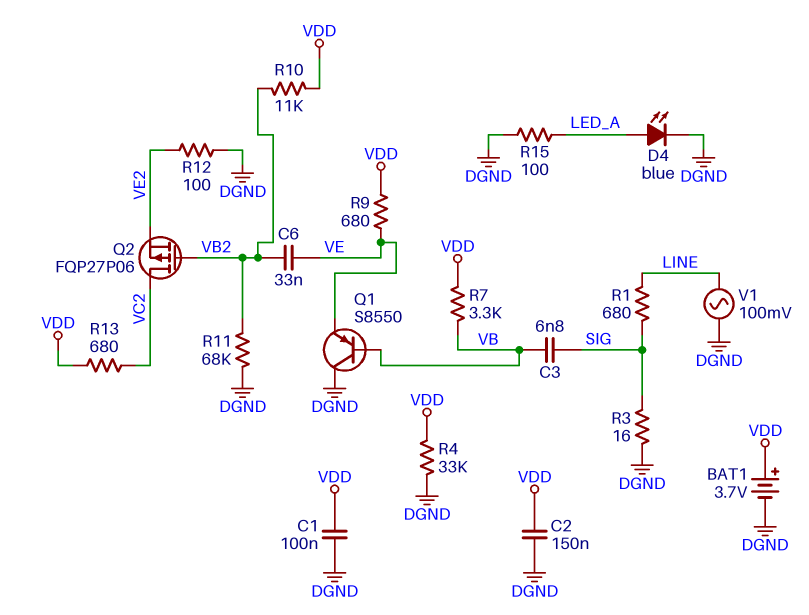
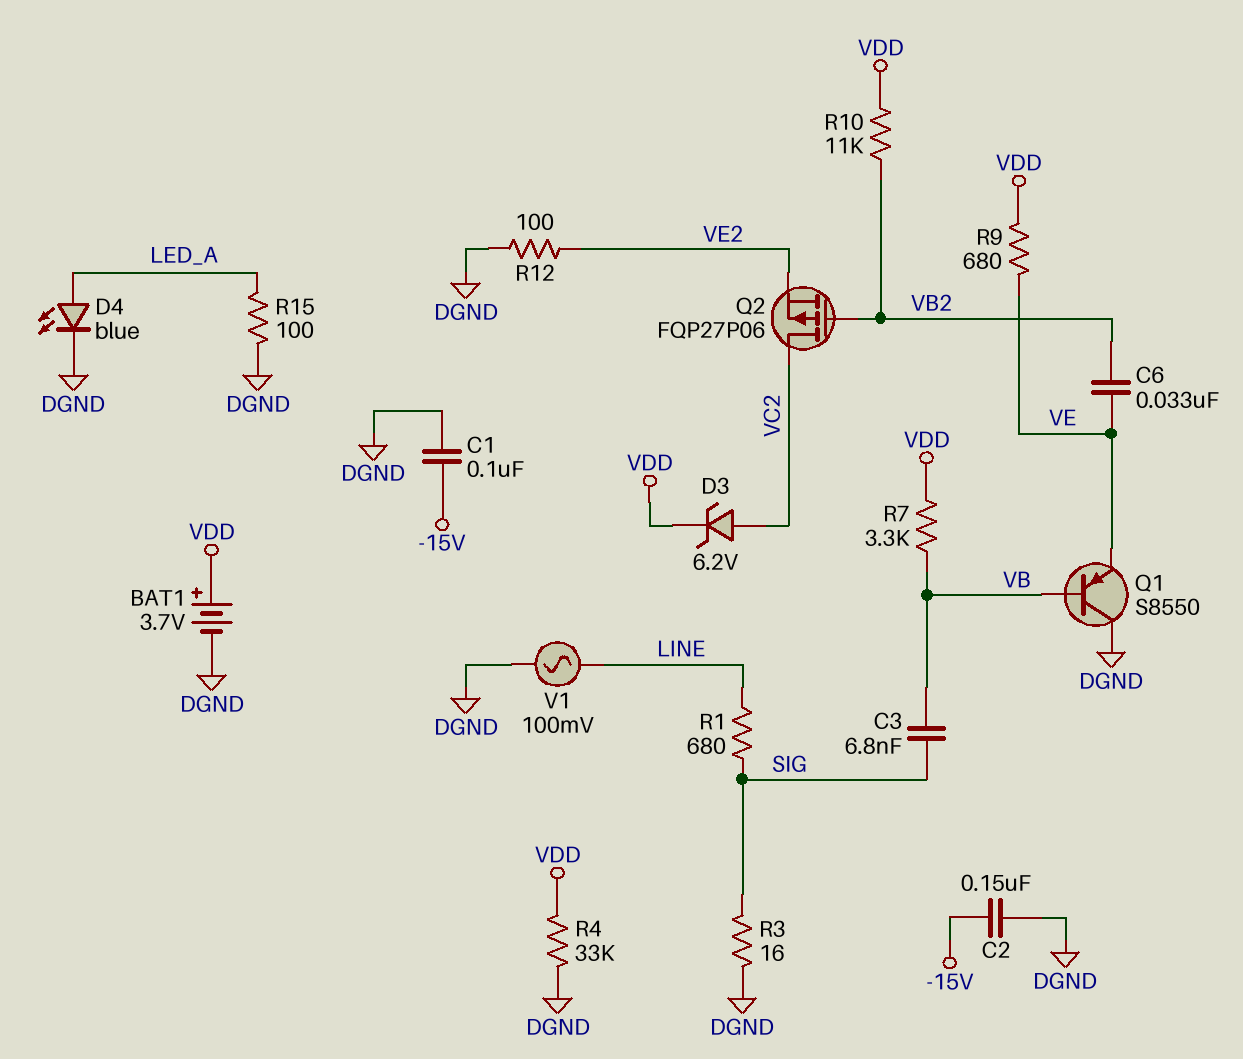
C1: 100nF (DGND, VDD) -> 100nF (-15V, DGND)
C2: 150nF (DGND, VDD) -> 150nF (-15V, DGND)
D3: none -> zener 6.2V (A VC2, K VDD)
R11: 68k (DGND, VB2) -> none
R13: 680 (VC2, VDD) -> none

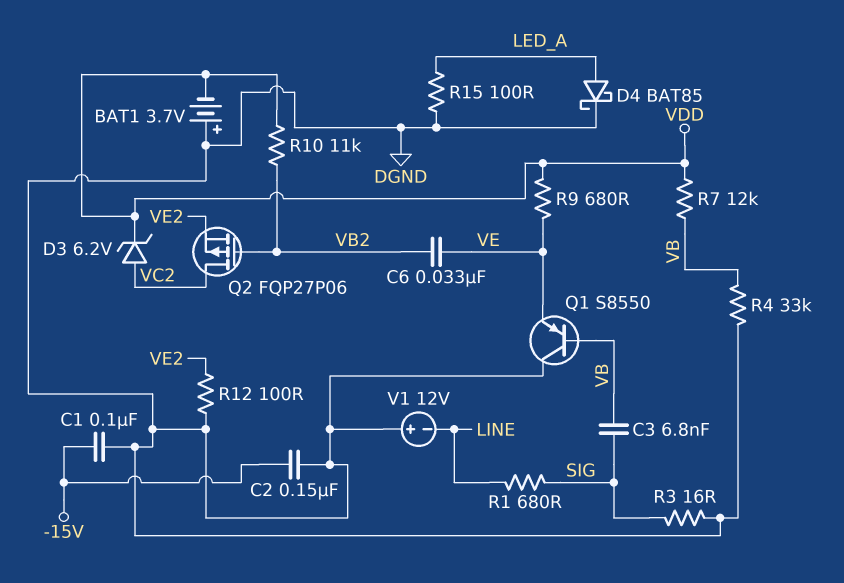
BAT1: 3.7V (plus VDD, minus DGND) -> 3.7V (plus DGND, minus VDD)
D4: LED blue (A LED_A, K DGND) -> schottky BAT85 (A LED_A, K DGND)
R4: 33k (DGND, VDD) -> 33k (DGND, VB)
R7: 3.3k (VB, VDD) -> 12k (VB, VDD)
V1: AC 100mV (DGND, LINE) -> 12V (plus DGND, minus LINE)

